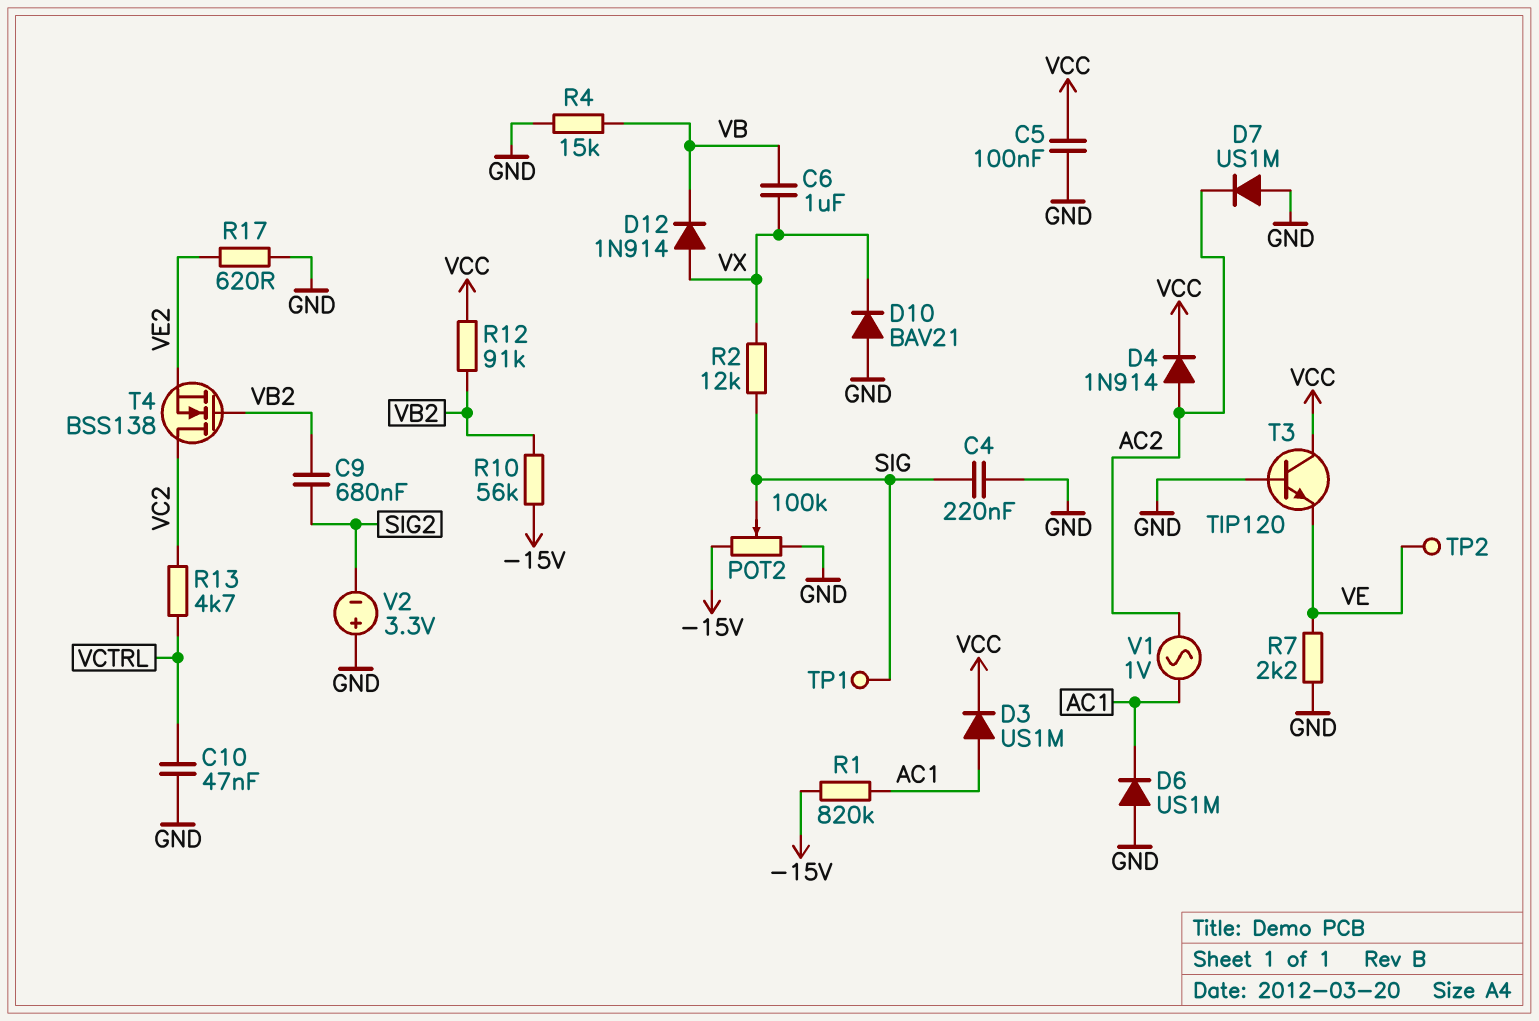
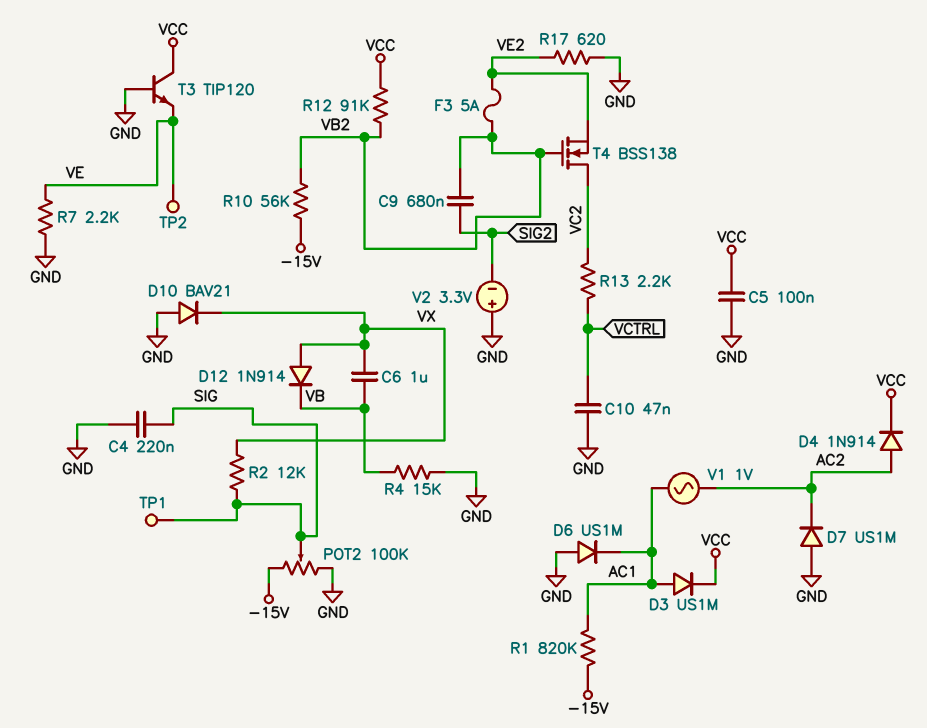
F3: none -> 5A (VB2, VE2)
R13: 4.7k (VC2, VCTRL) -> 2.2k (VC2, VCTRL)

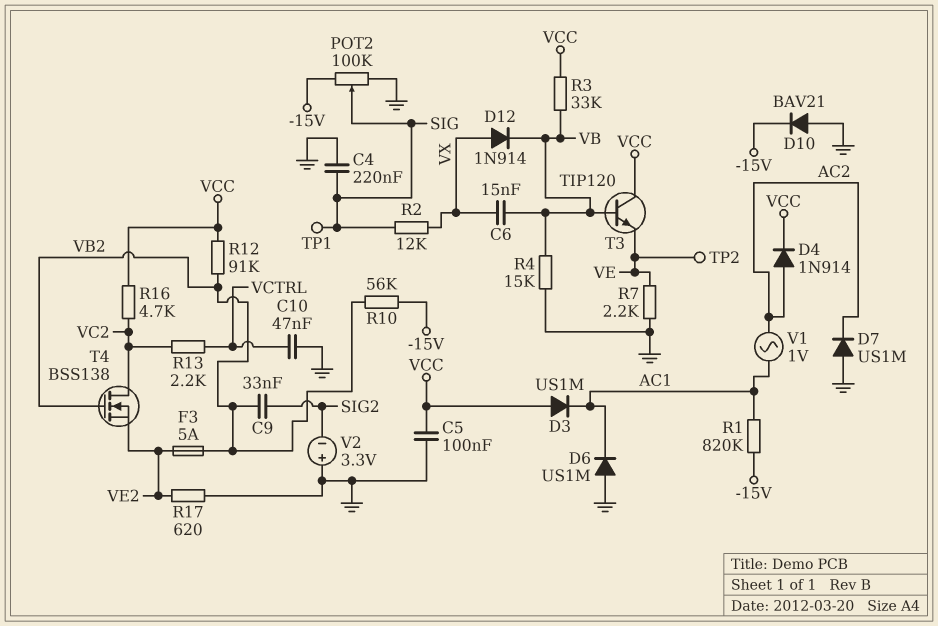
C6: 1uF (VB, VX) -> 15nF (VB, VX)
C9: 680nF (SIG2, VB2) -> 33nF (SIG2, VB2)
D3: diode US1M (A AC1, K VCC) -> diode US1M (A VCC, K AC1)
D10: diode BAV21 (A GND, K VX) -> diode BAV21 (A GND, K -15V)
R3: none -> 33k (VB, VCC)
R16: none -> 4.7k (VC2, VCC)
T3: NPN TIP120 (B GND, C VCC, E VE) -> NPN TIP120 (B VB, C VCC, E VE)

